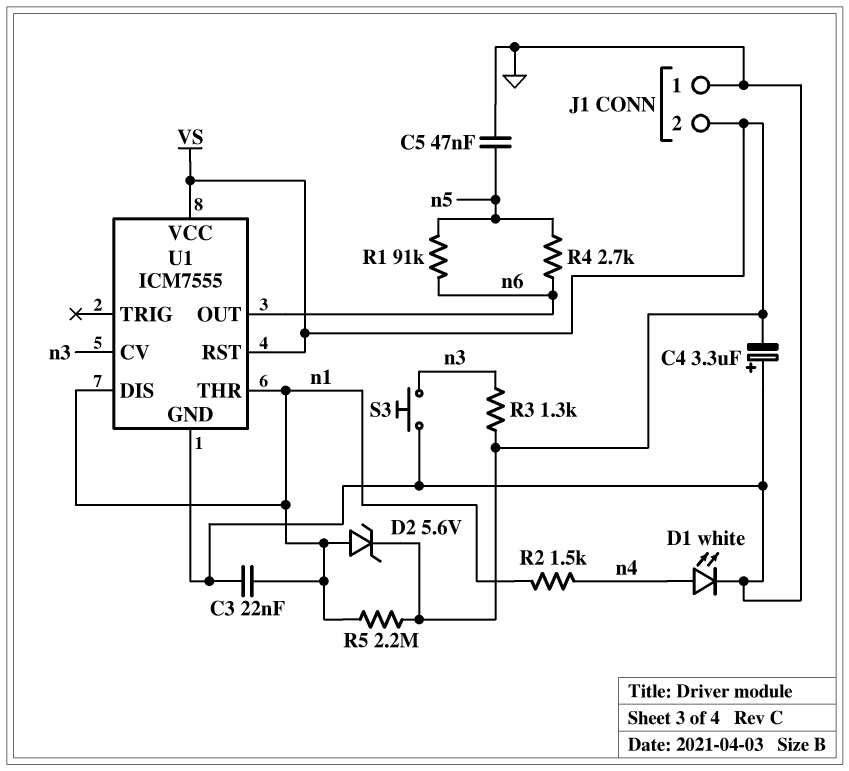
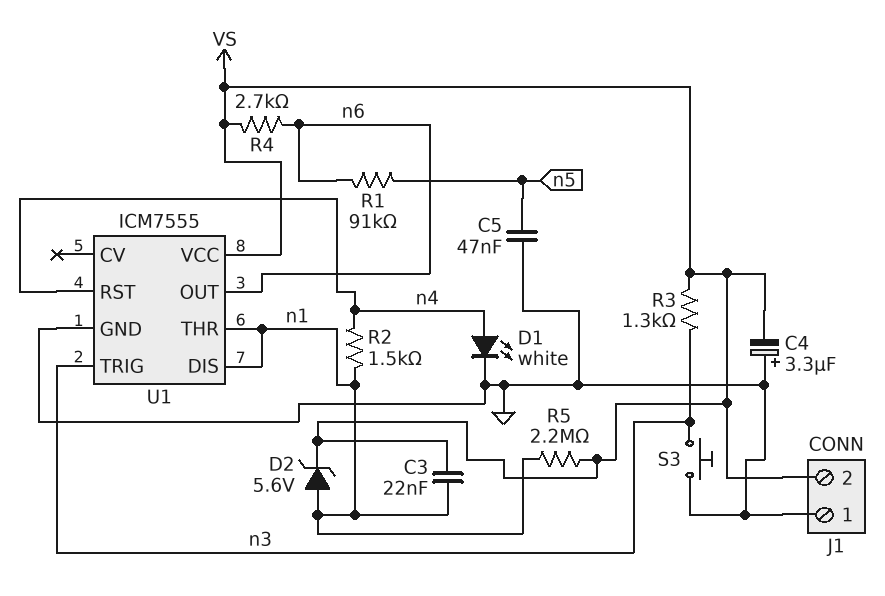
C3: 22nF (GND, n1) -> 22nF (VS, n1)
R4: 2.7k (n5, n6) -> 2.7k (VS, n6)
U1 pin CV: n3 -> none
U1 pin RST: VS -> n4
U1 pin TRIG: none -> n3

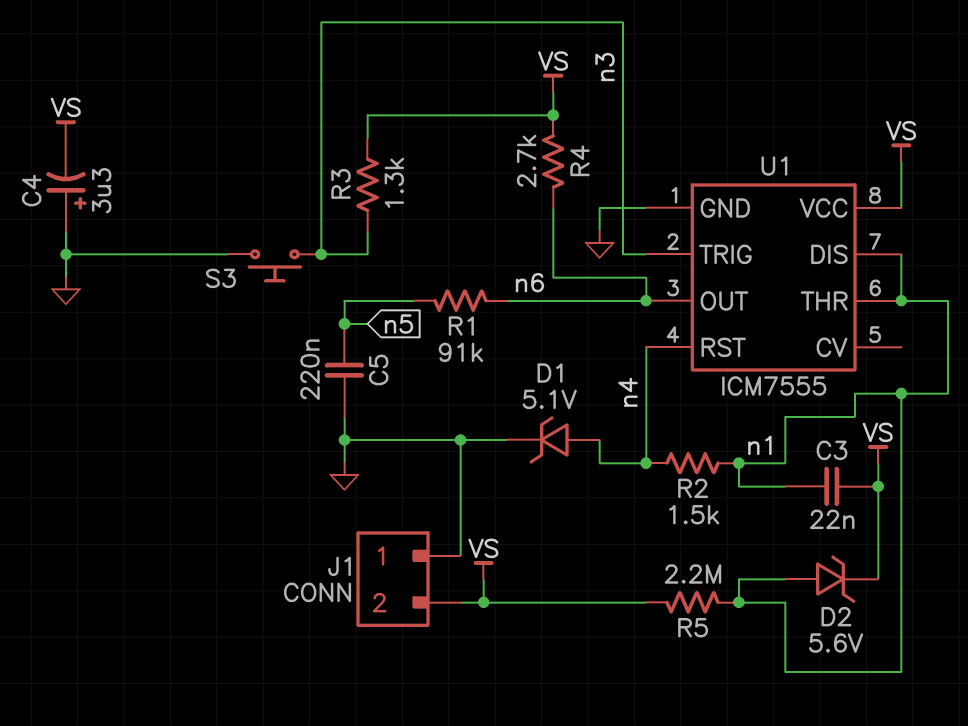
C5: 47nF (GND, n5) -> 220nF (GND, n5)
D1: LED white (A n4, K GND) -> zener 5.1V (A n4, K GND)

